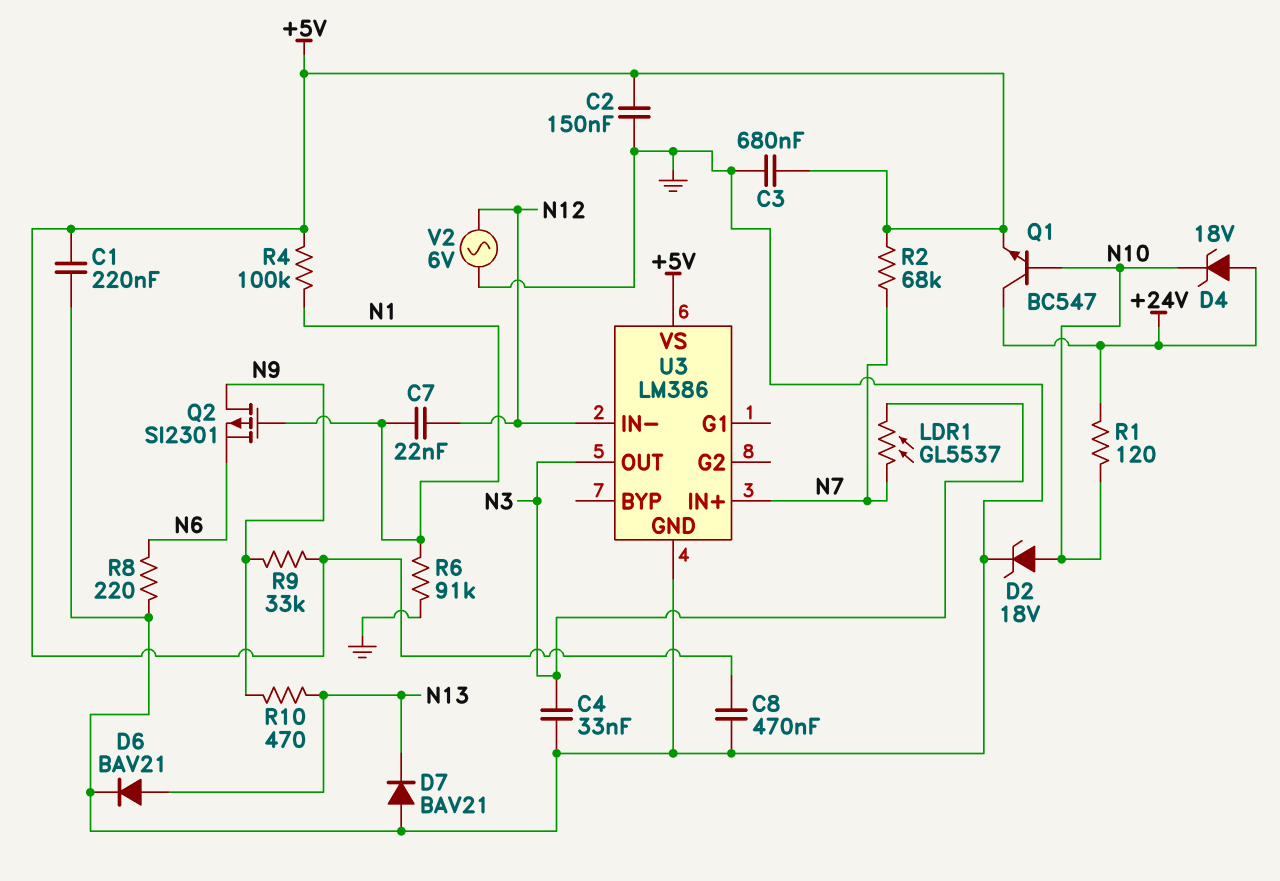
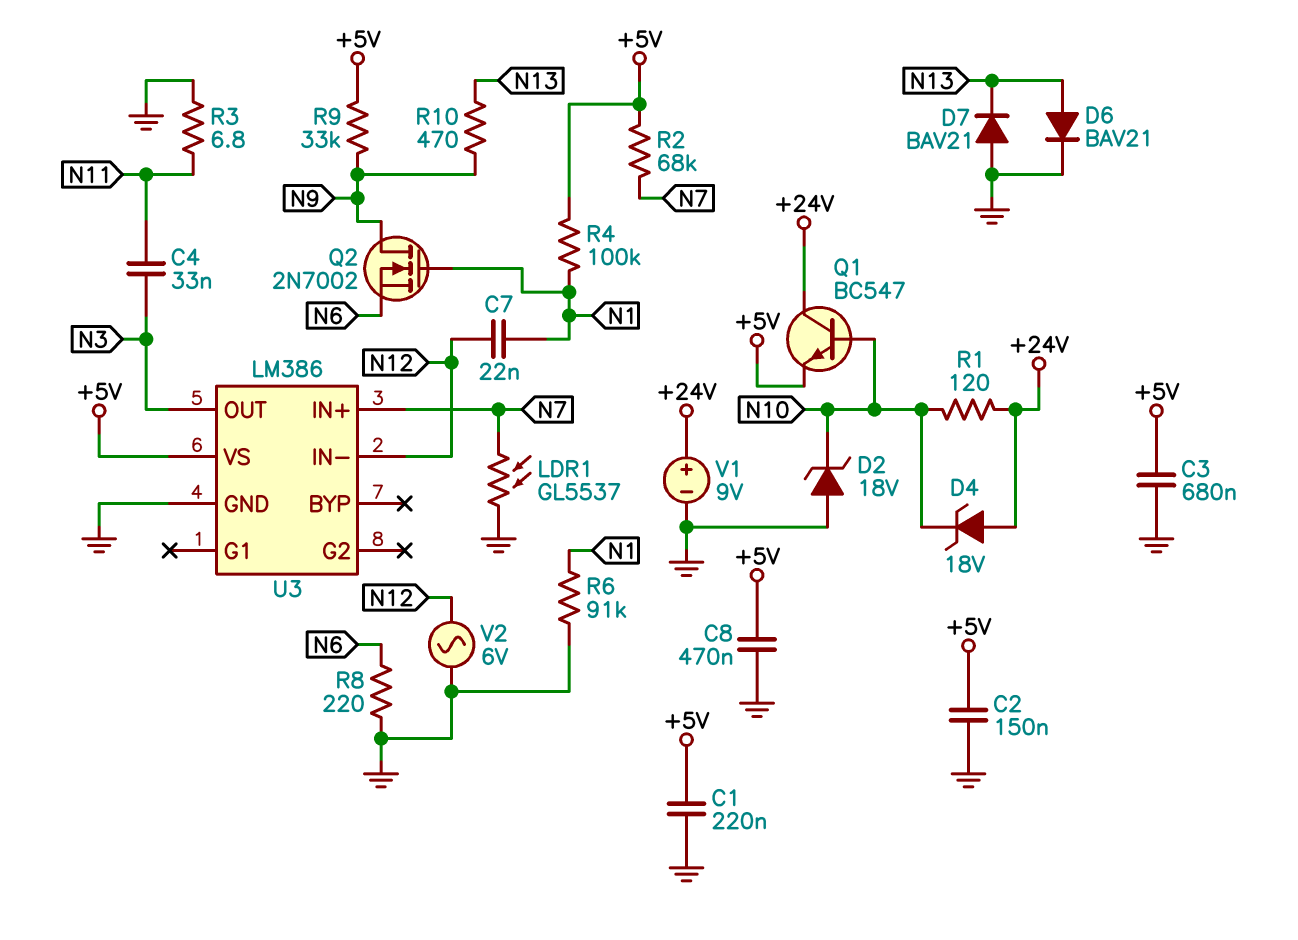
C4: 33nF (GND, N3) -> 33nF (N3, N11)
D2: zener 18V (A N10, K GND) -> zener 18V (A GND, K N10)
LDR1: GL5537 (N3, N7) -> GL5537 (GND, N7)
Q2: PMOS SI2301 (G N1, D N9, S N6) -> NMOS 2N7002 (G N1, D N9, S N6)
R3: none -> 6.8 (GND, N11)
V1: none -> 9V (plus +24V, minus GND)

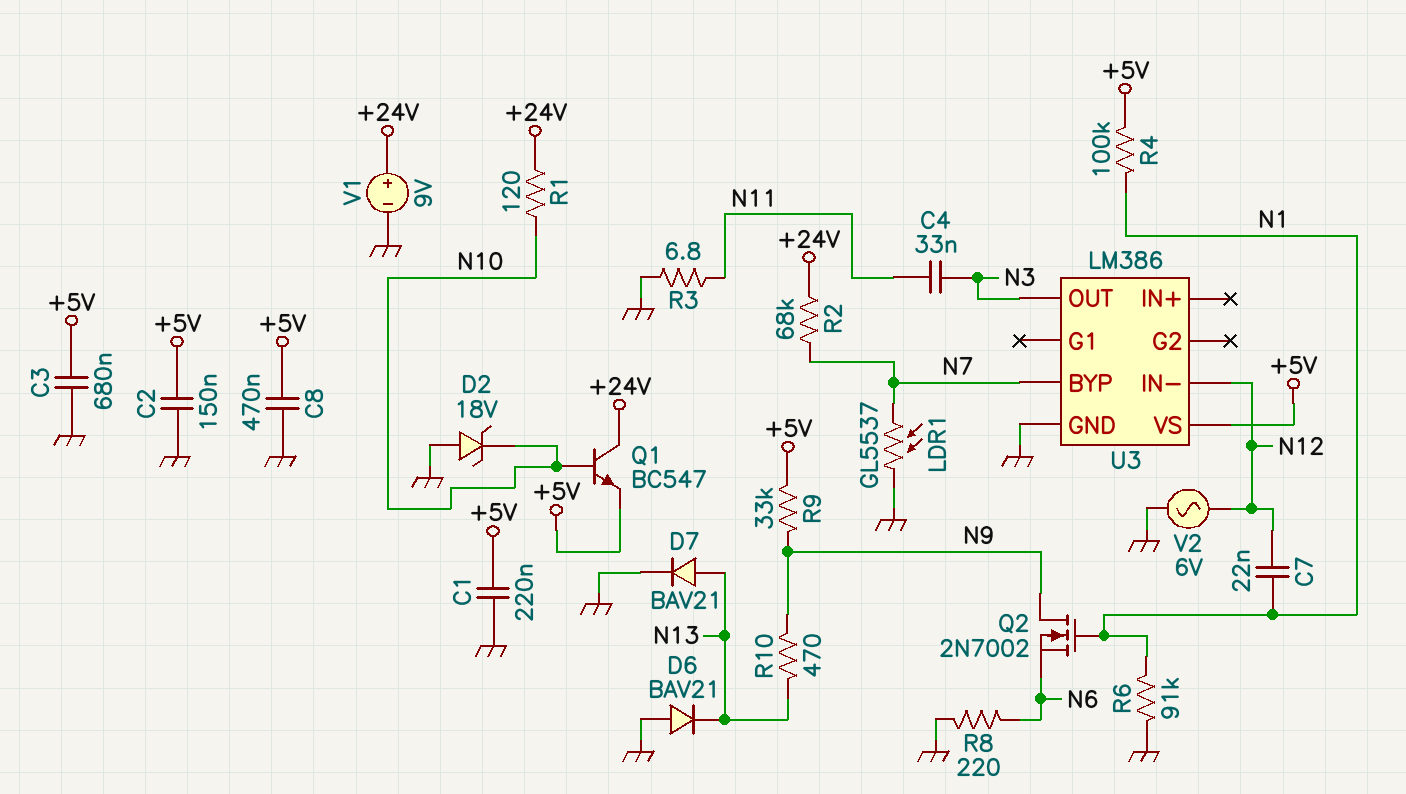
D4: zener 18V (A +24V, K N10) -> none
D6: diode BAV21 (A N13, K GND) -> diode BAV21 (A GND, K N13)
D7: diode BAV21 (A GND, K N13) -> diode BAV21 (A N13, K GND)
R2: 68k (+5V, N7) -> 68k (+24V, N7)
U3 pin BYP: none -> N7
U3 pin IN+: N7 -> none

